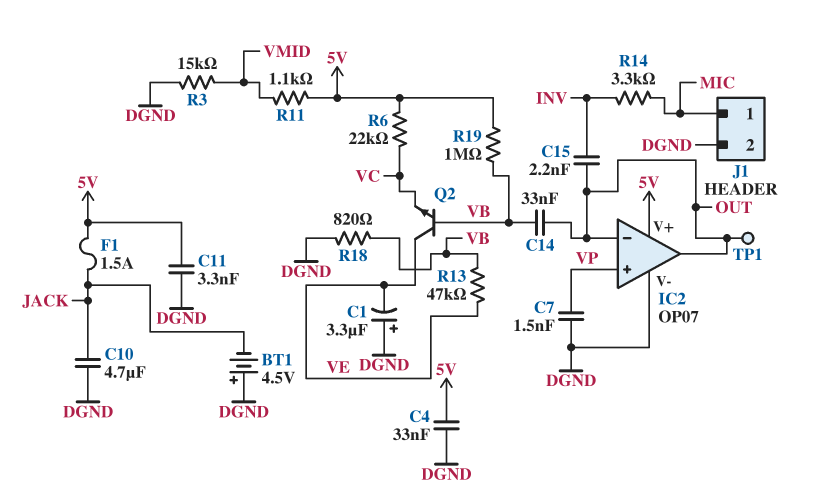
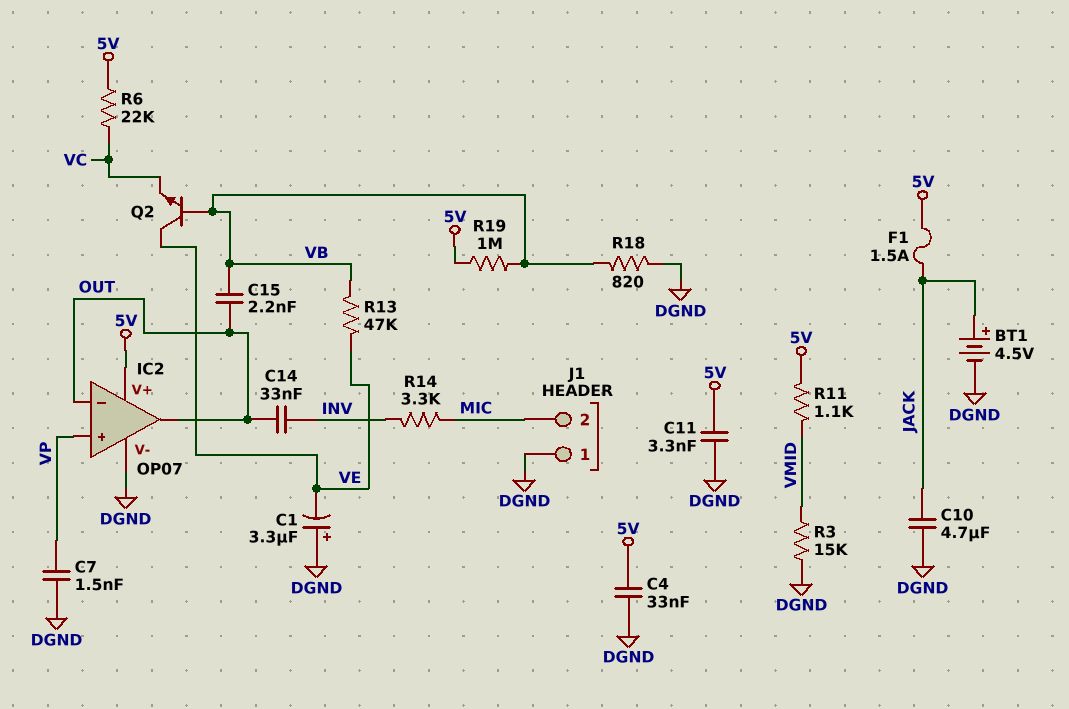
BT1: 4.5V (plus DGND, minus JACK) -> 4.5V (plus JACK, minus DGND)
C14: 33nF (OUT, VB) -> 33nF (INV, OUT)
C15: 2.2nF (INV, OUT) -> 2.2nF (OUT, VB)
J1 pin 1: MIC -> DGND
J1 pin 2: DGND -> MIC
TP1: test point (OUT) -> none

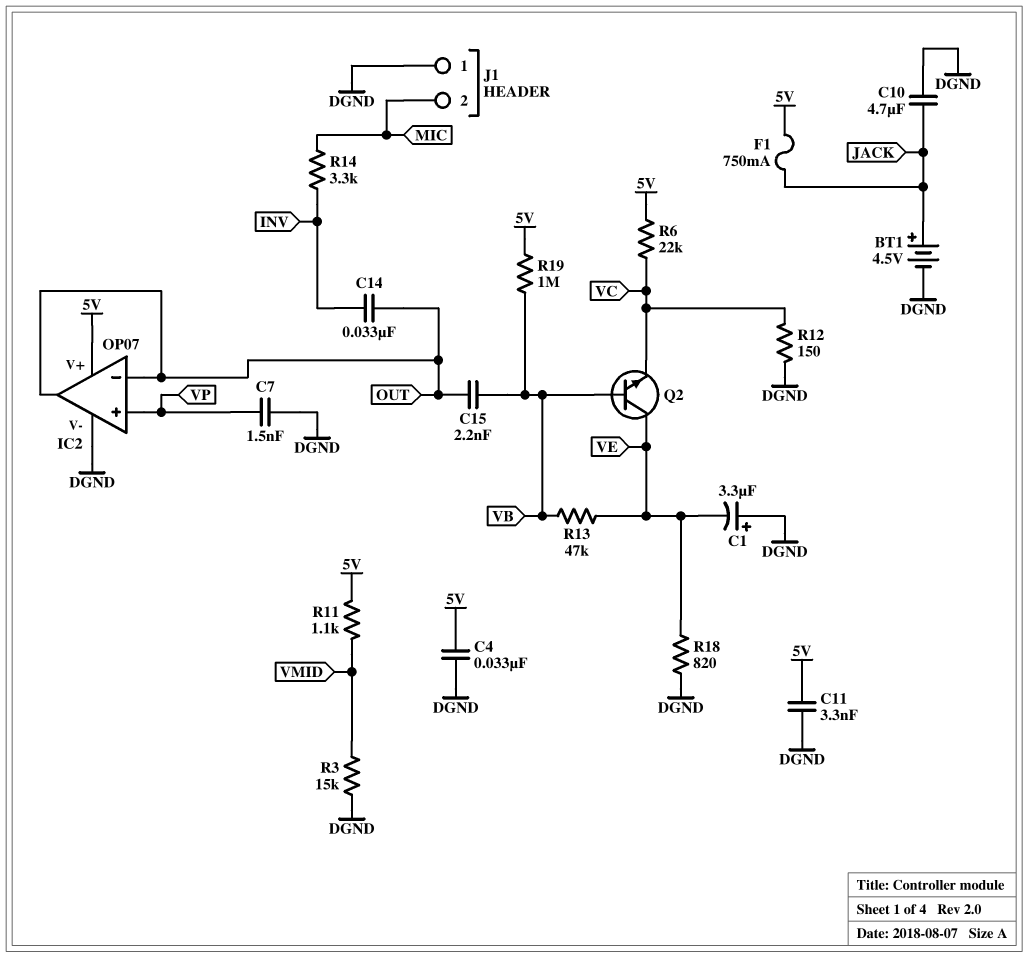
F1: 1.5A (5V, JACK) -> 750mA (5V, JACK)
R12: none -> 150 (DGND, VC)
R18: 820 (DGND, VB) -> 820 (DGND, VE)

